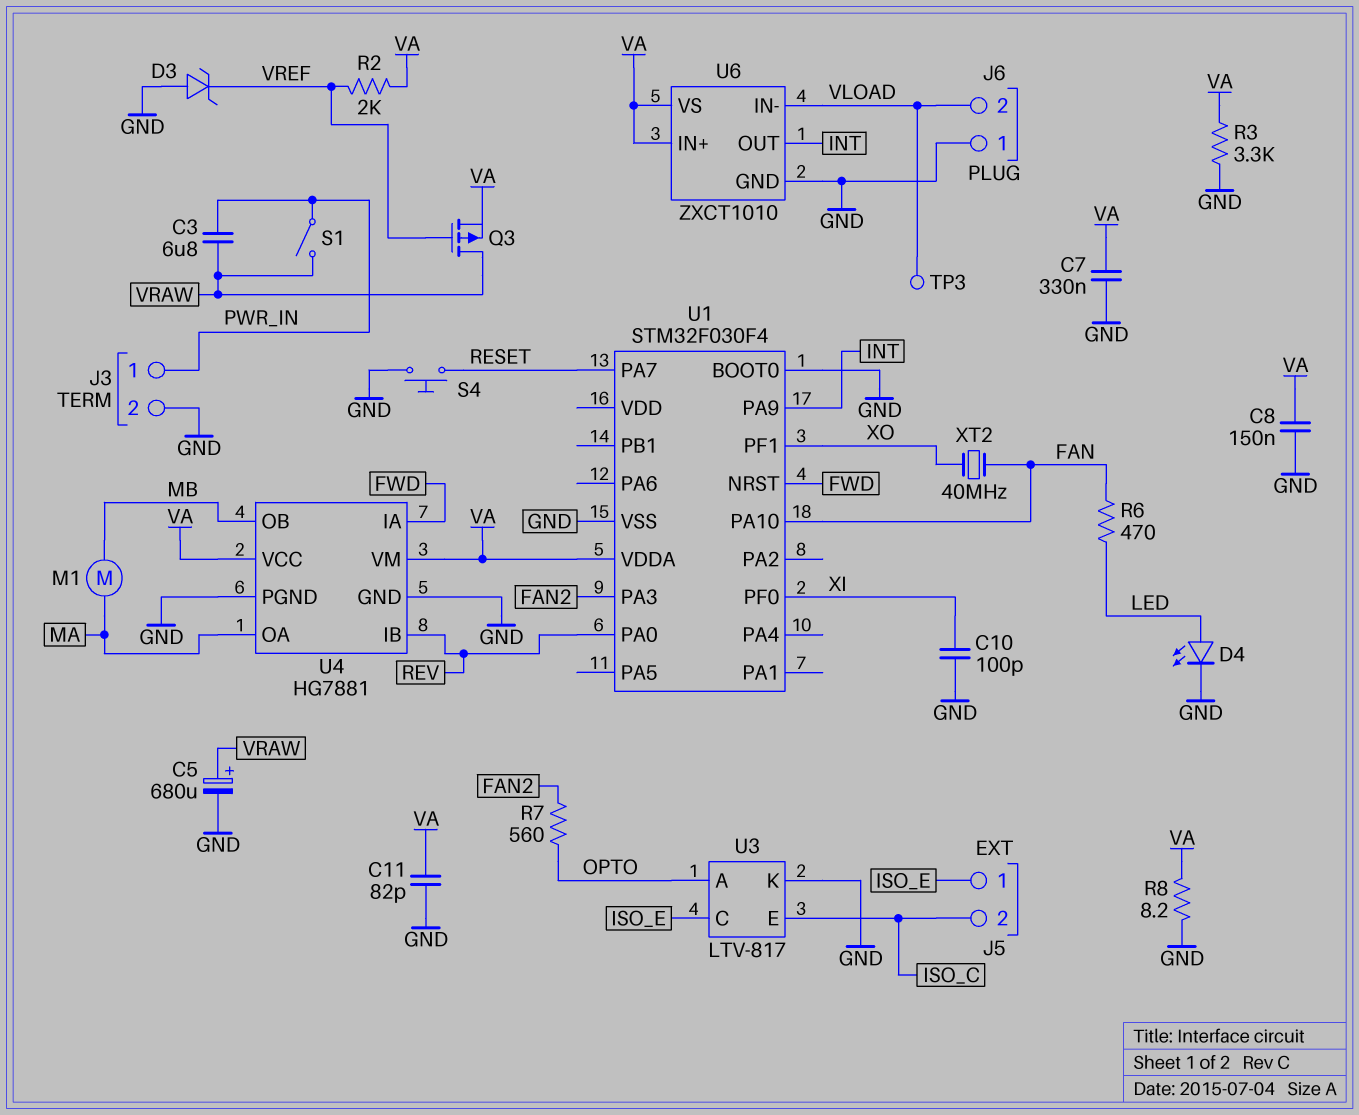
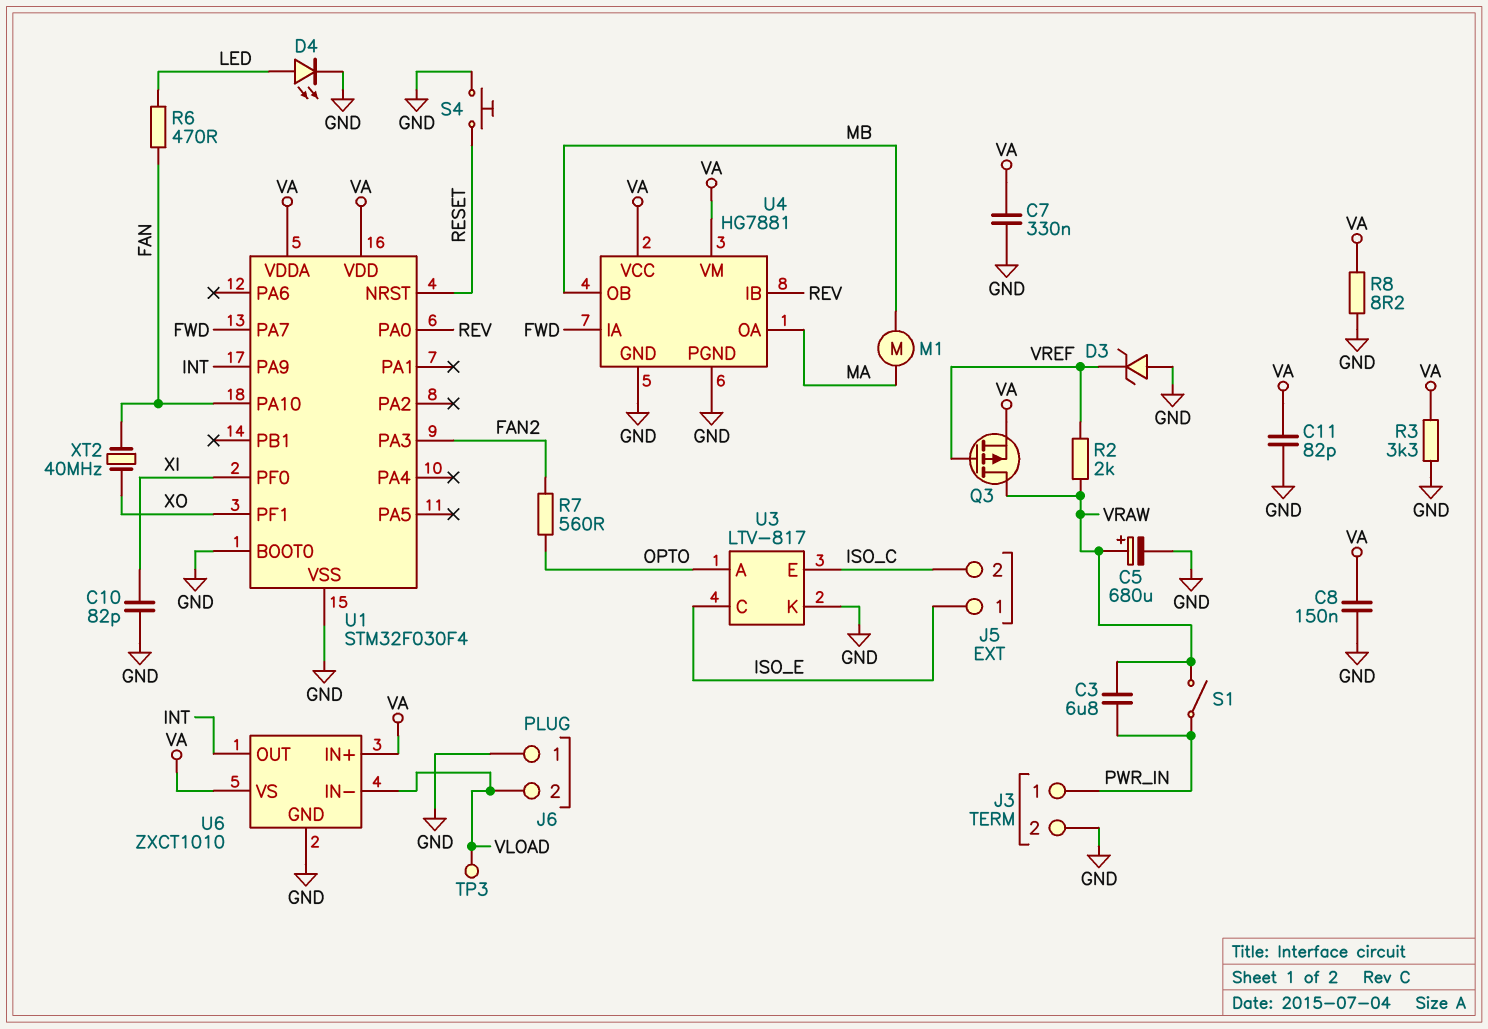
C10: 100pF (GND, XI) -> 82pF (GND, XI)
R2: 2k (VA, VREF) -> 2k (VRAW, VREF)
U1 pin NRST: FWD -> RESET
U1 pin PA7: RESET -> FWD
U1 pin VDD: none -> VA

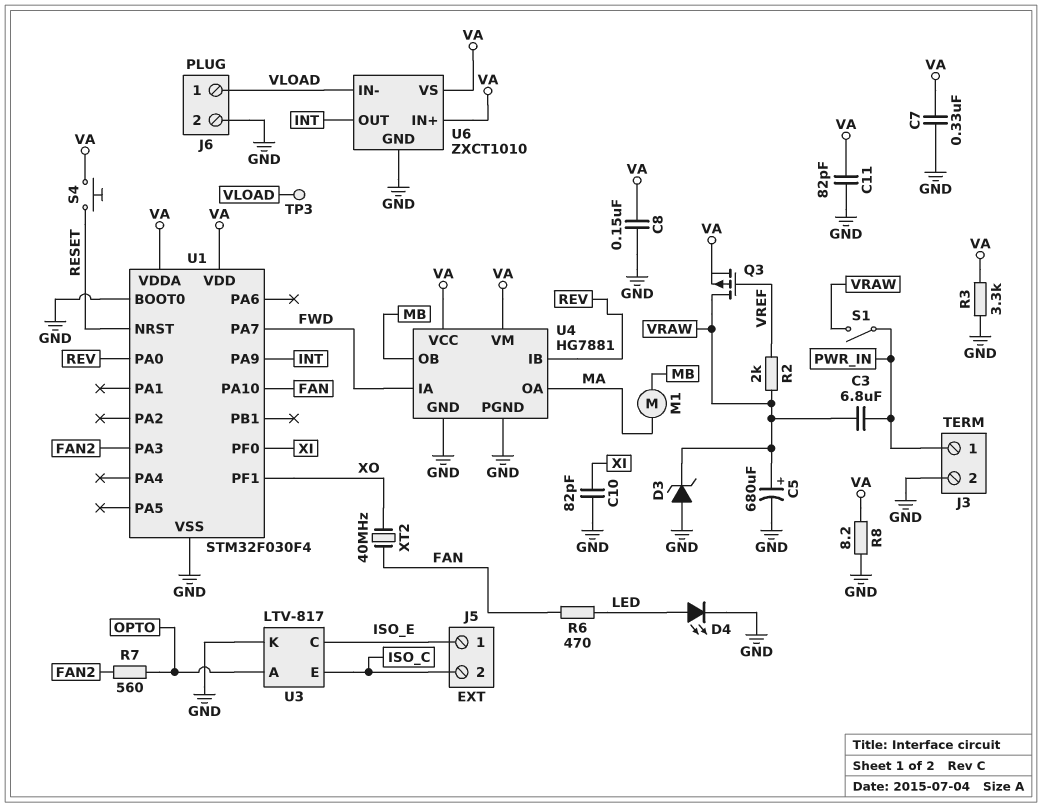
D3: zener (A GND, K VREF) -> zener (A GND, K VRAW)
J6 pin 1: GND -> VLOAD
J6 pin 2: VLOAD -> GND
S4: button (GND, RESET) -> button (RESET, VA)

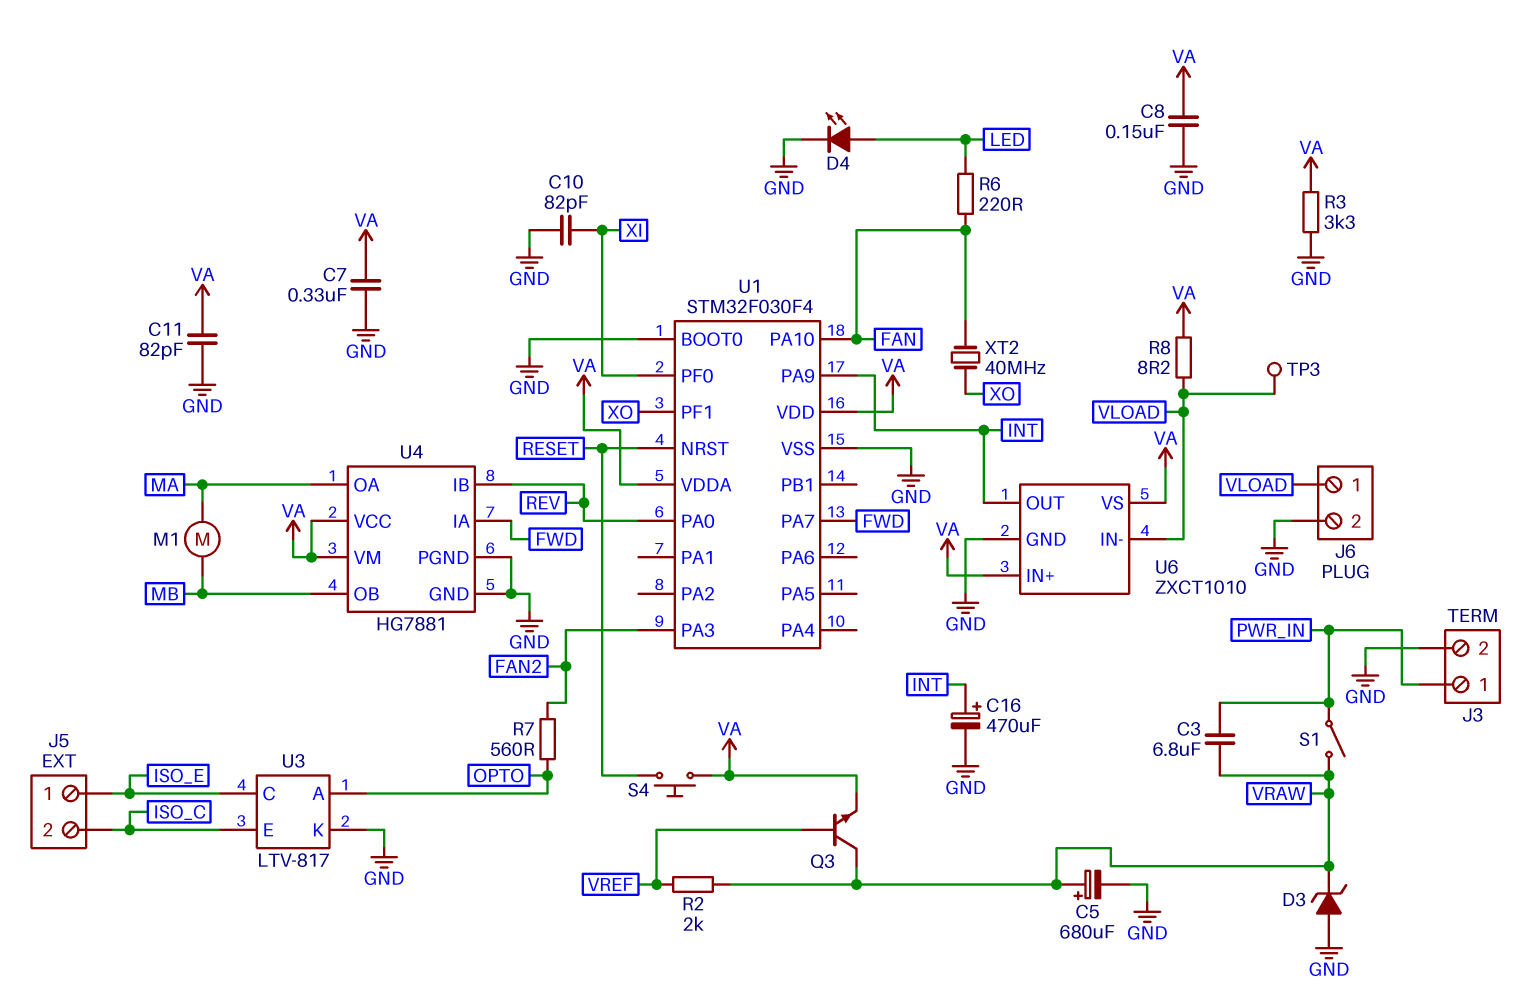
C16: none -> 470uF (plus INT, minus GND)
Q3: PMOS (G VREF, D VRAW, S VA) -> NPN (B VREF, C VRAW, E VA)
R6: 470 (FAN, LED) -> 220 (FAN, LED)
R8: 8.2 (GND, VA) -> 8.2 (VA, VLOAD)

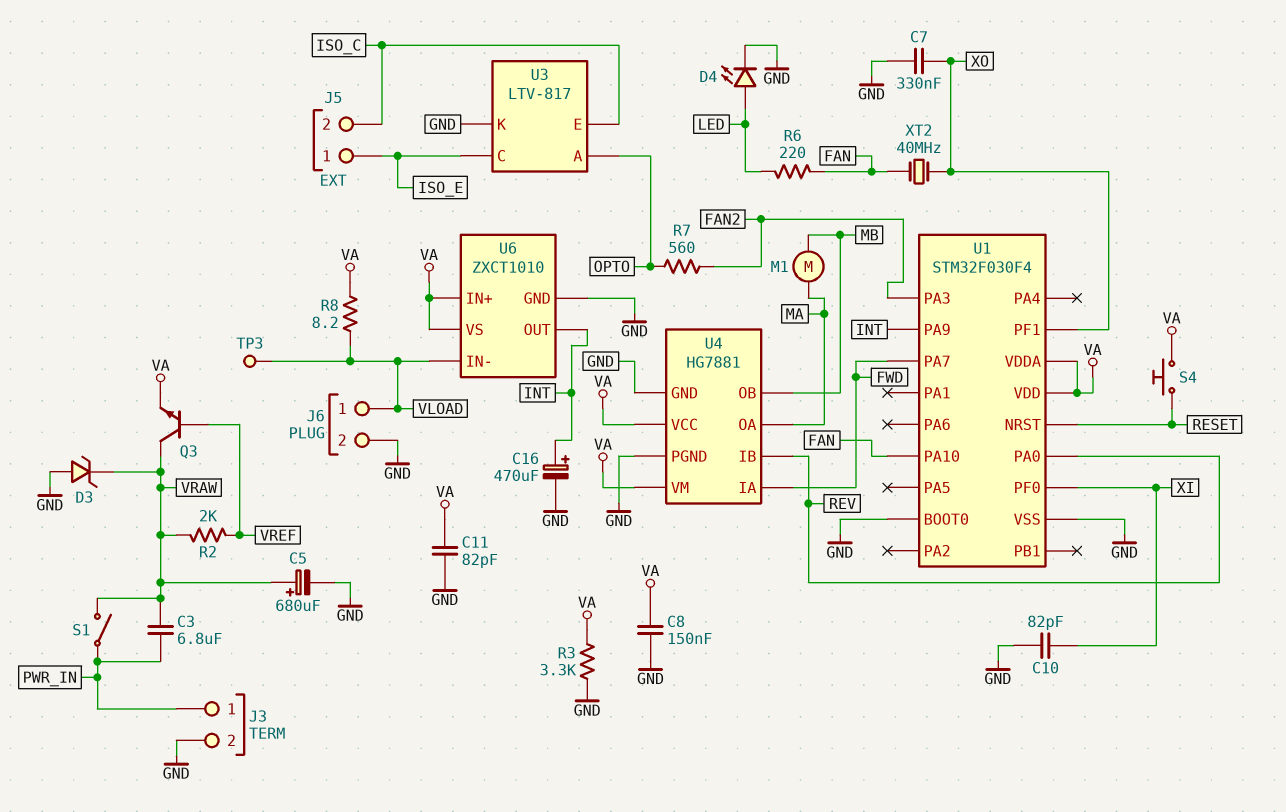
C7: 330nF (GND, VA) -> 330nF (GND, XO)

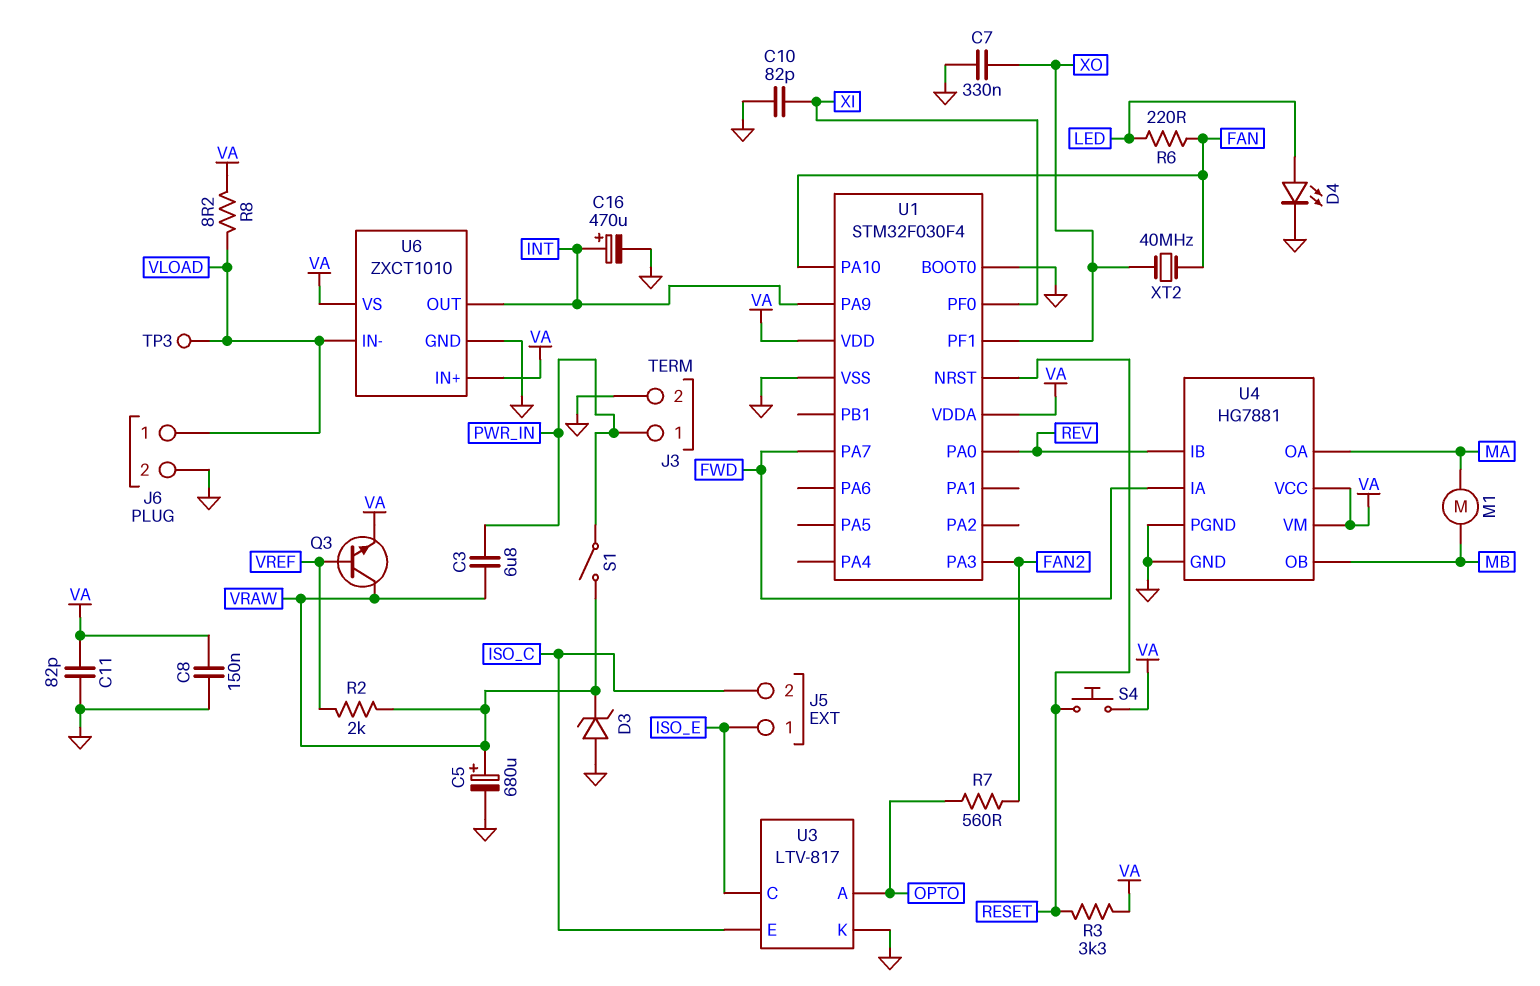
R3: 3.3k (GND, VA) -> 3.3k (RESET, VA)

